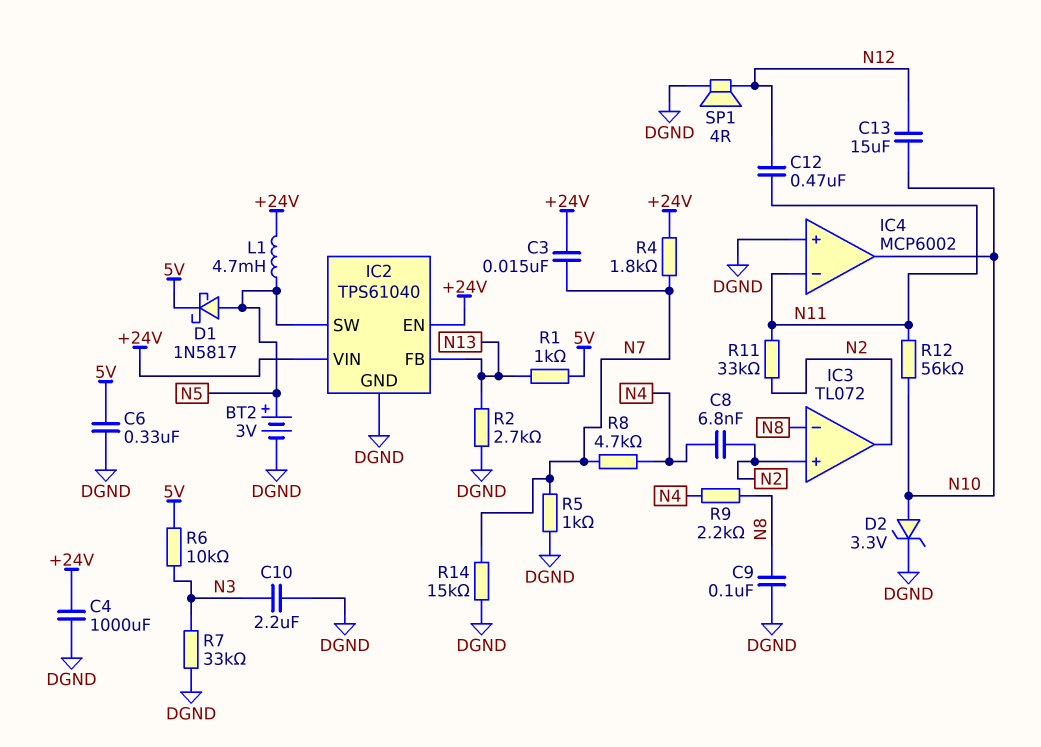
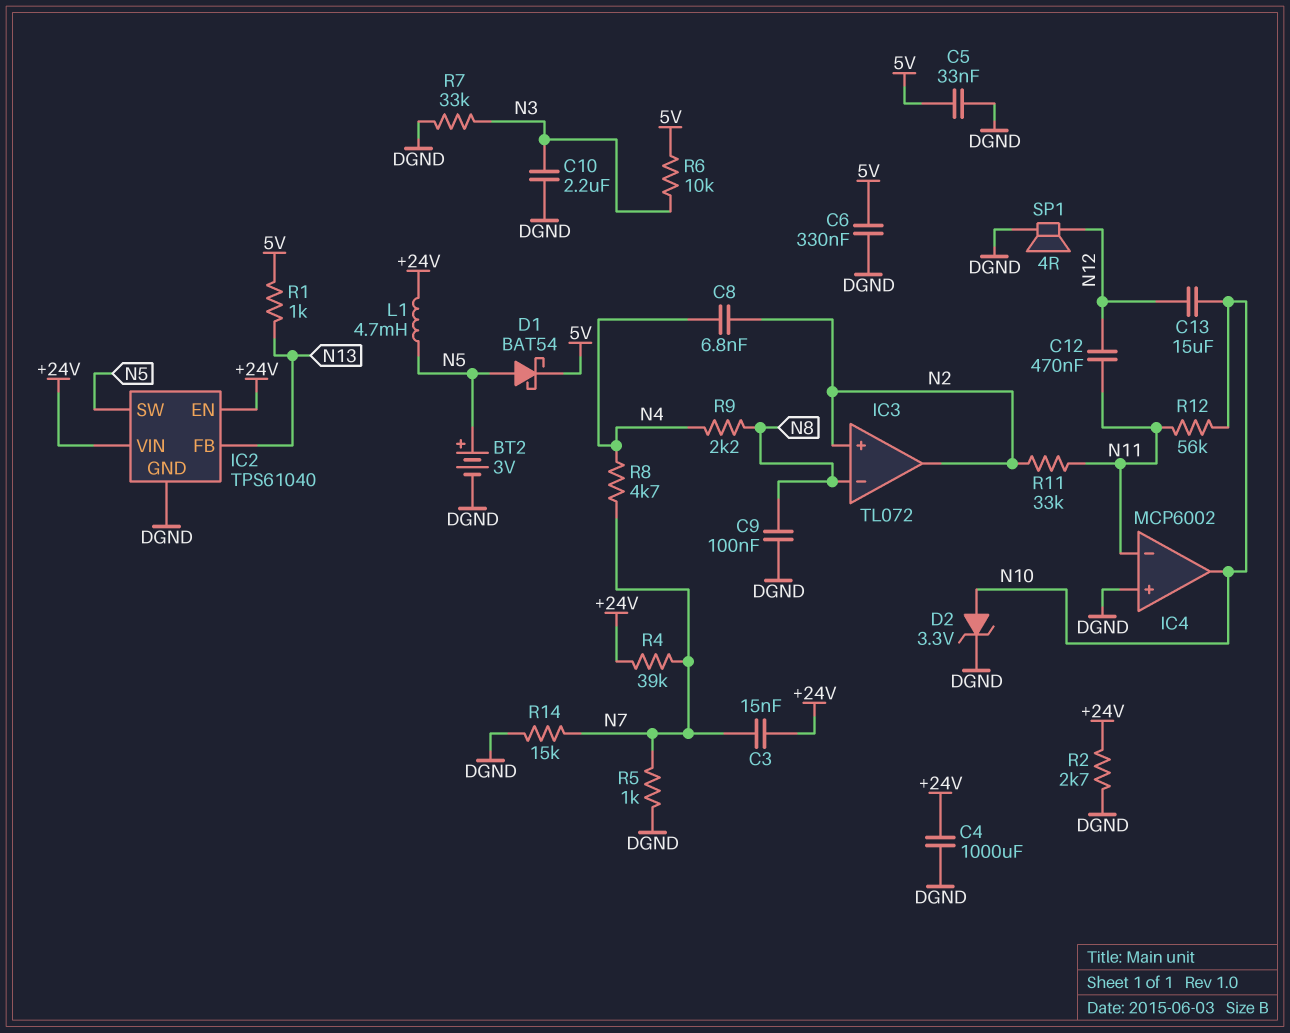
C5: none -> 33nF (5V, DGND)
D1: schottky 1N5817 (A N5, K 5V) -> schottky BAT54 (A N5, K 5V)
R2: 2.7k (DGND, N13) -> 2.7k (+24V, DGND)
R4: 1.8k (+24V, N7) -> 39k (+24V, N7)

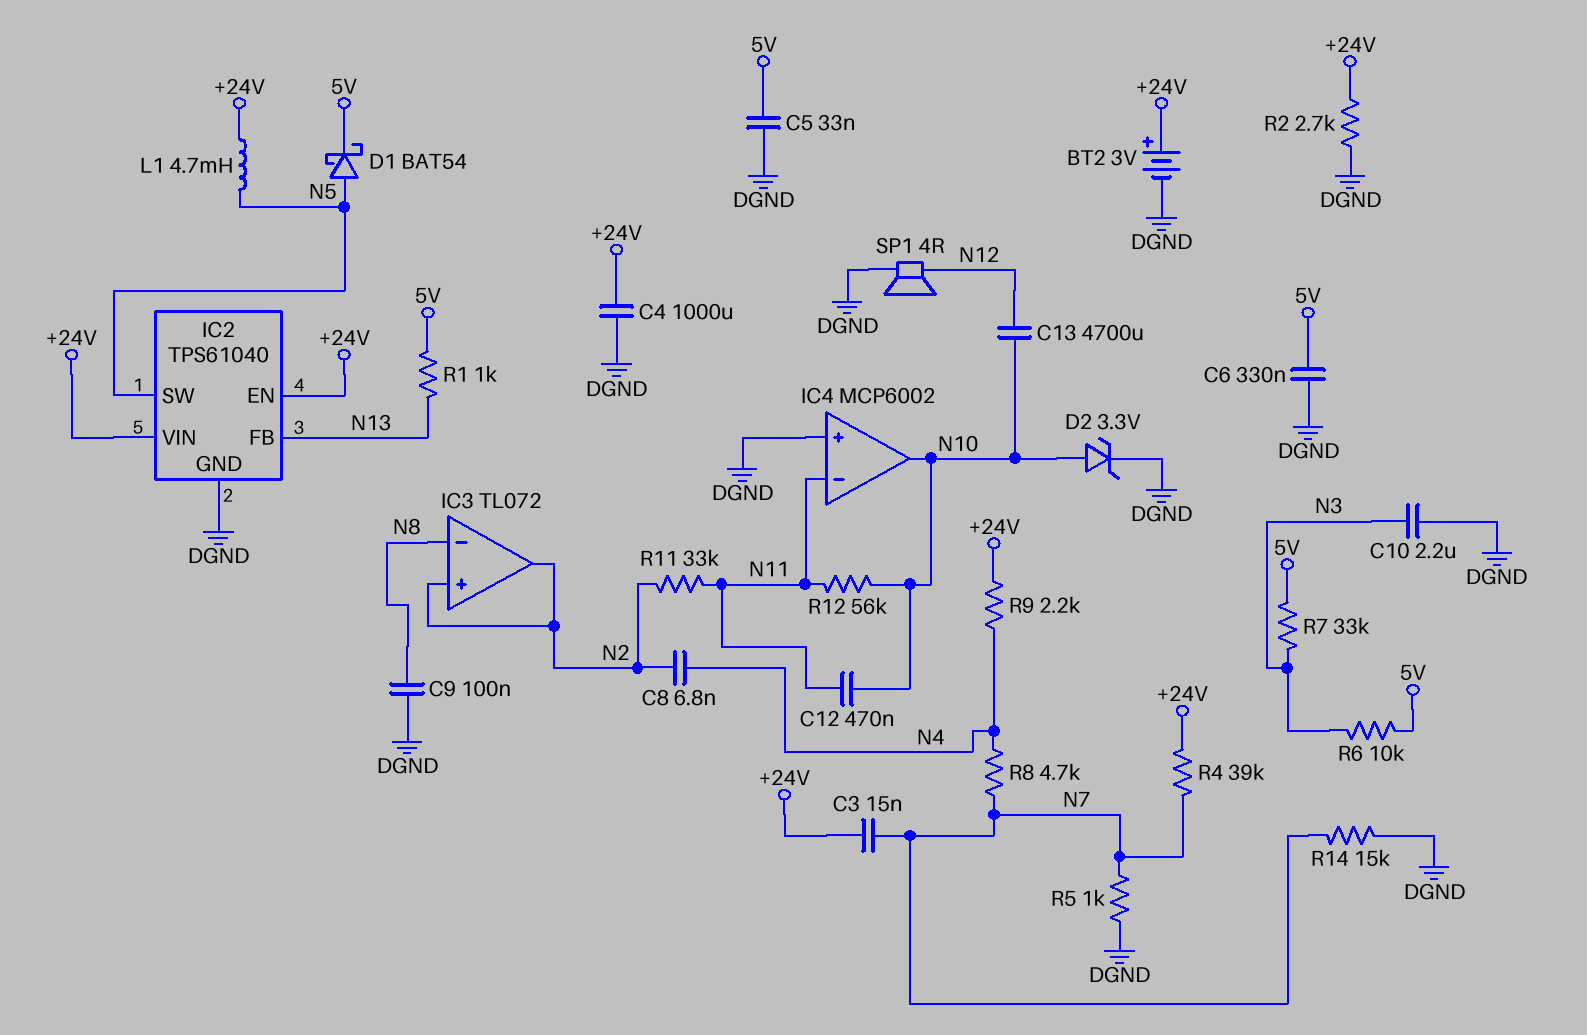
BT2: 3V (plus N5, minus DGND) -> 3V (plus +24V, minus DGND)
C12: 470nF (N11, N12) -> 470nF (N10, N11)
C13: 15uF (N10, N12) -> 4700uF (N10, N12)
R7: 33k (DGND, N3) -> 33k (5V, N3)
R9: 2.2k (N4, N8) -> 2.2k (+24V, N4)

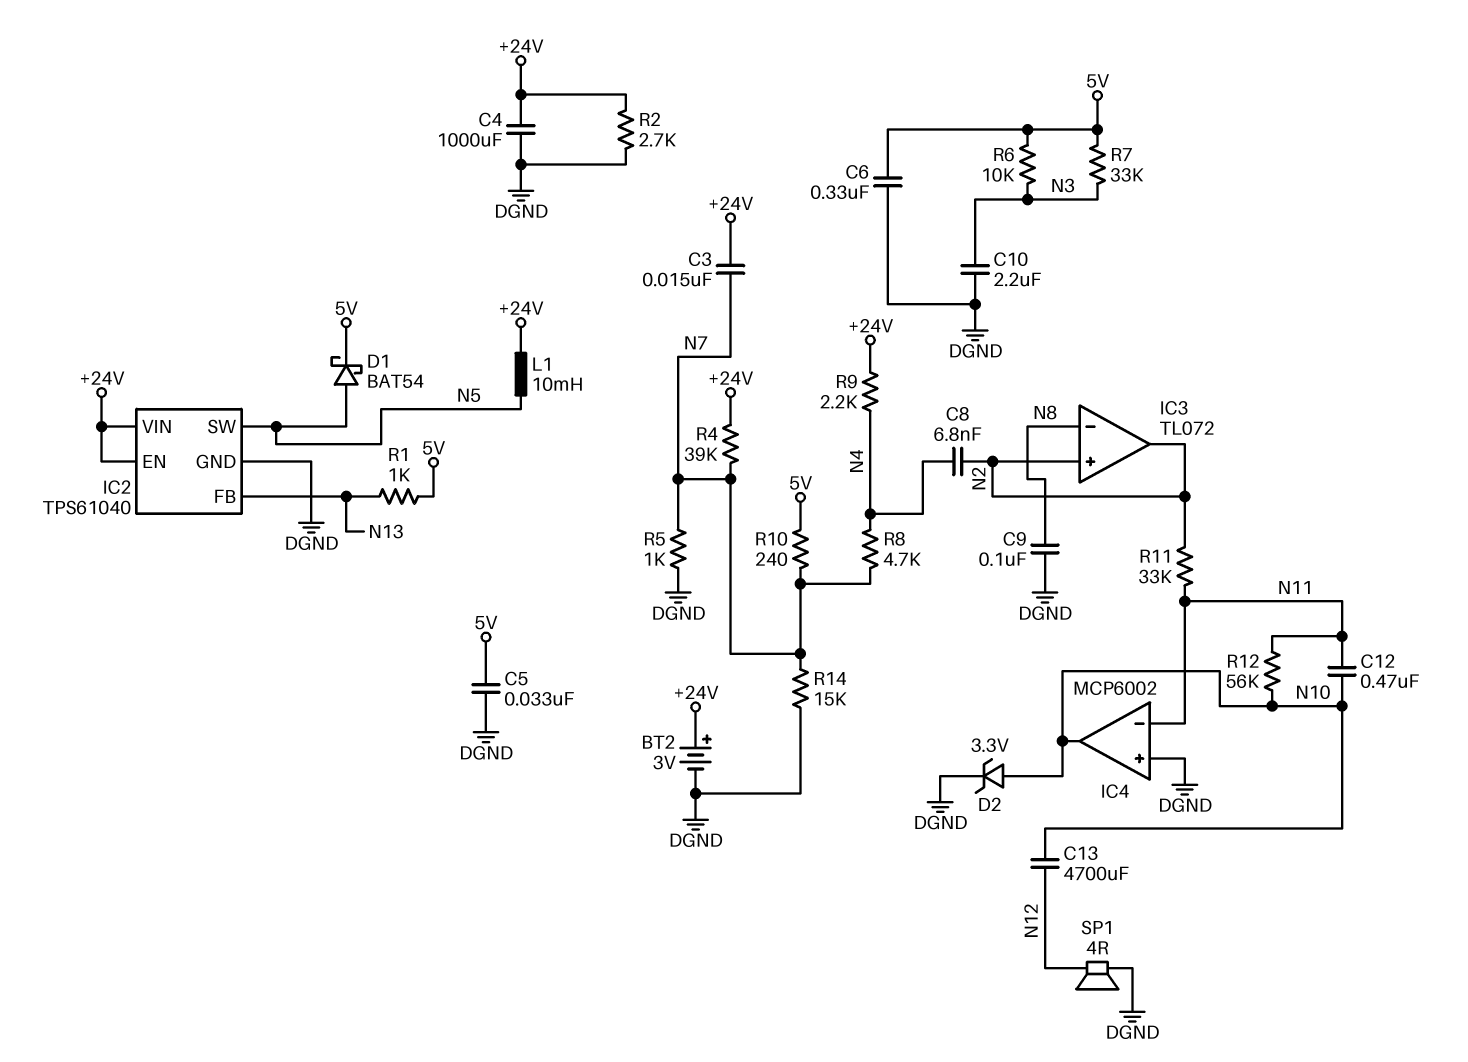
L1: 4.7mH (+24V, N5) -> 10mH (+24V, N5)
R10: none -> 240 (5V, N7)

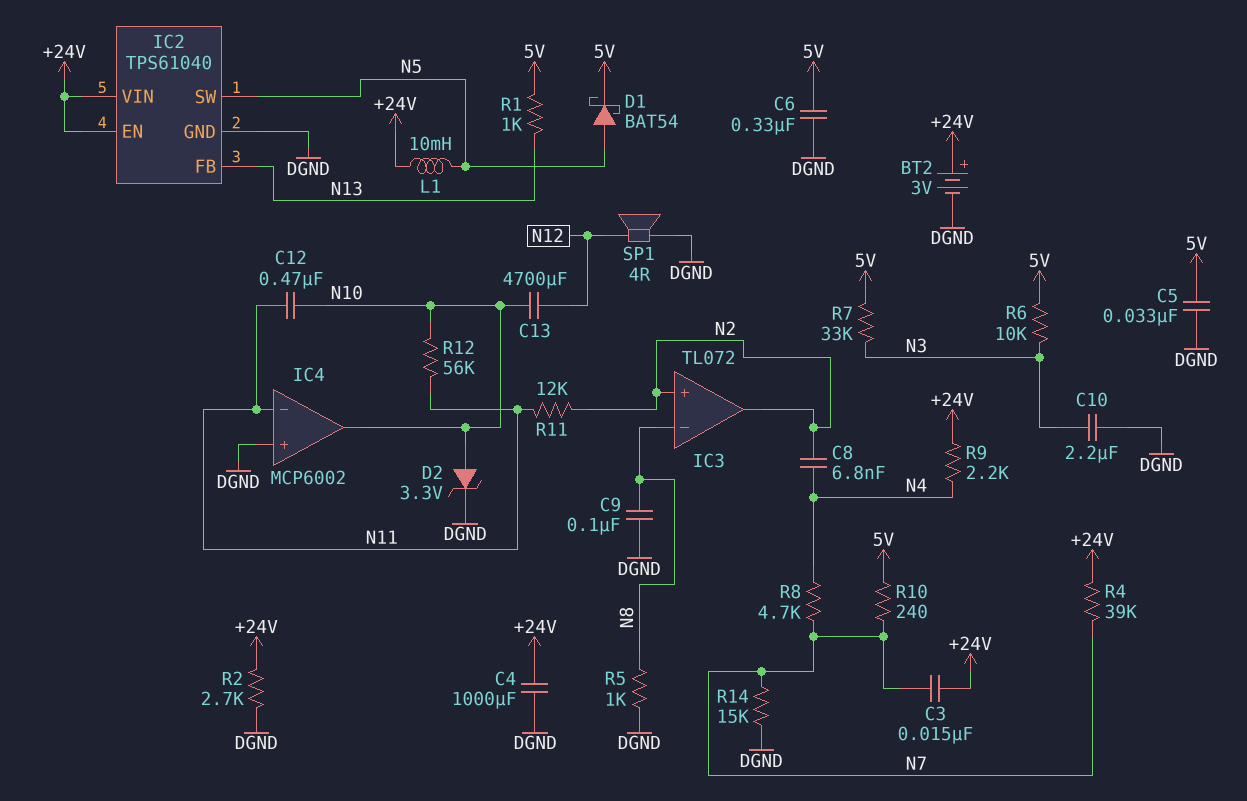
R5: 1k (DGND, N7) -> 1k (DGND, N8)
R11: 33k (N2, N11) -> 12k (N2, N11)

